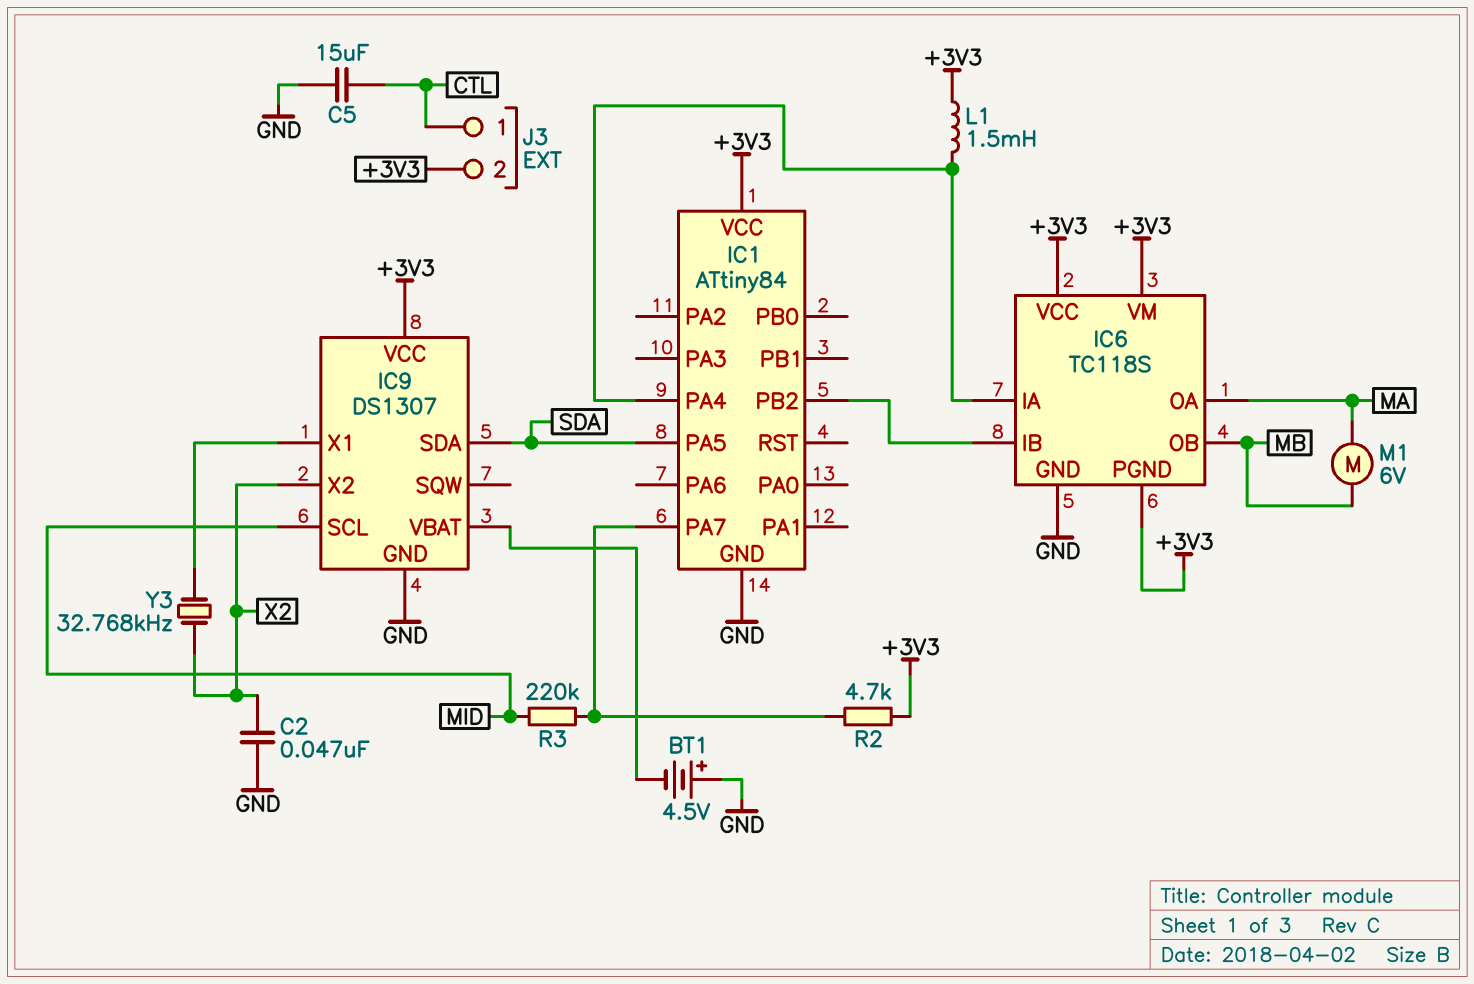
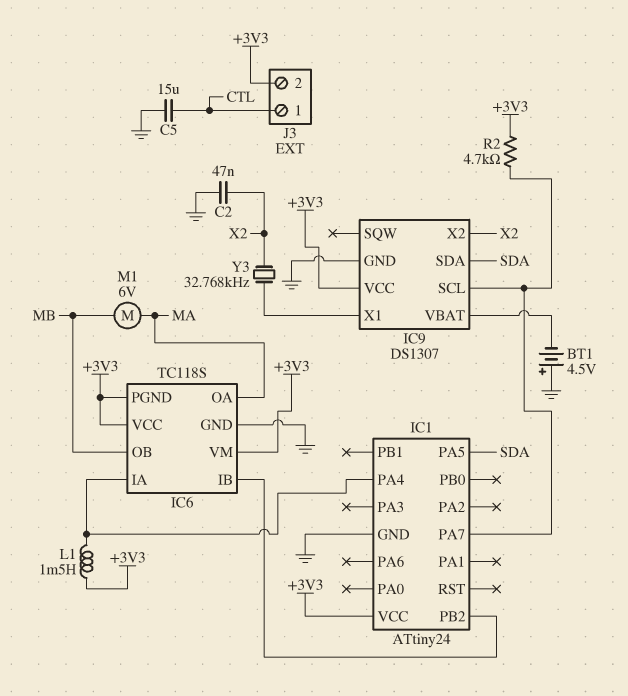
IC1: ATtiny84 -> ATtiny24
IC9 pin SCL: MID -> IC1/PA7
R3: 220k (IC1/PA7, MID) -> none

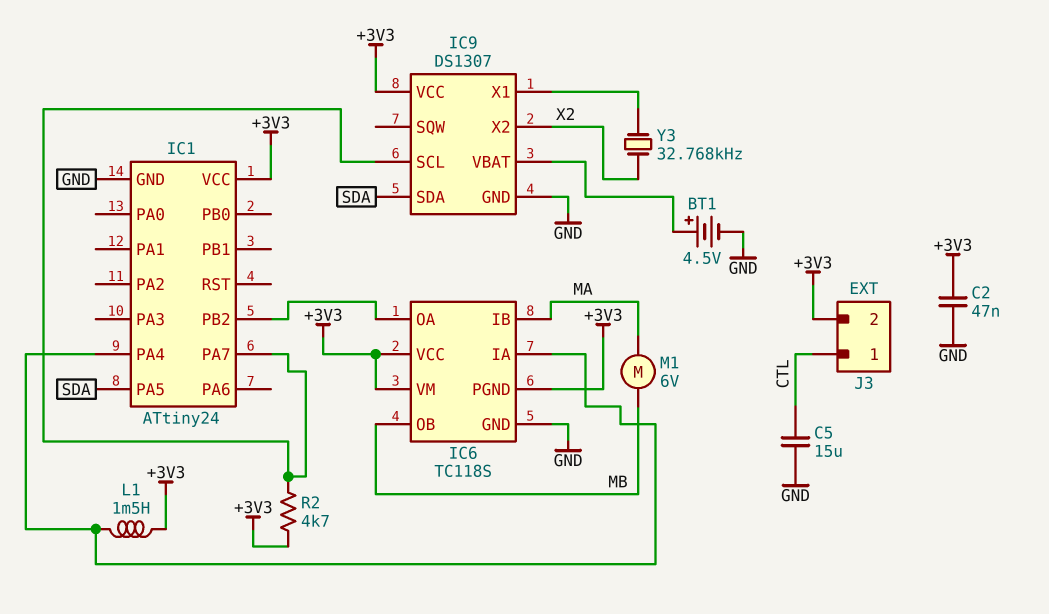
BT1: 4.5V (plus GND, minus IC9/VBAT) -> 4.5V (plus IC9/VBAT, minus GND)
C2: 47nF (GND, X2) -> 47nF (+3V3, GND)
IC6 pin IB: IC1/PB2 -> MA
IC6 pin OA: MA -> IC1/PB2

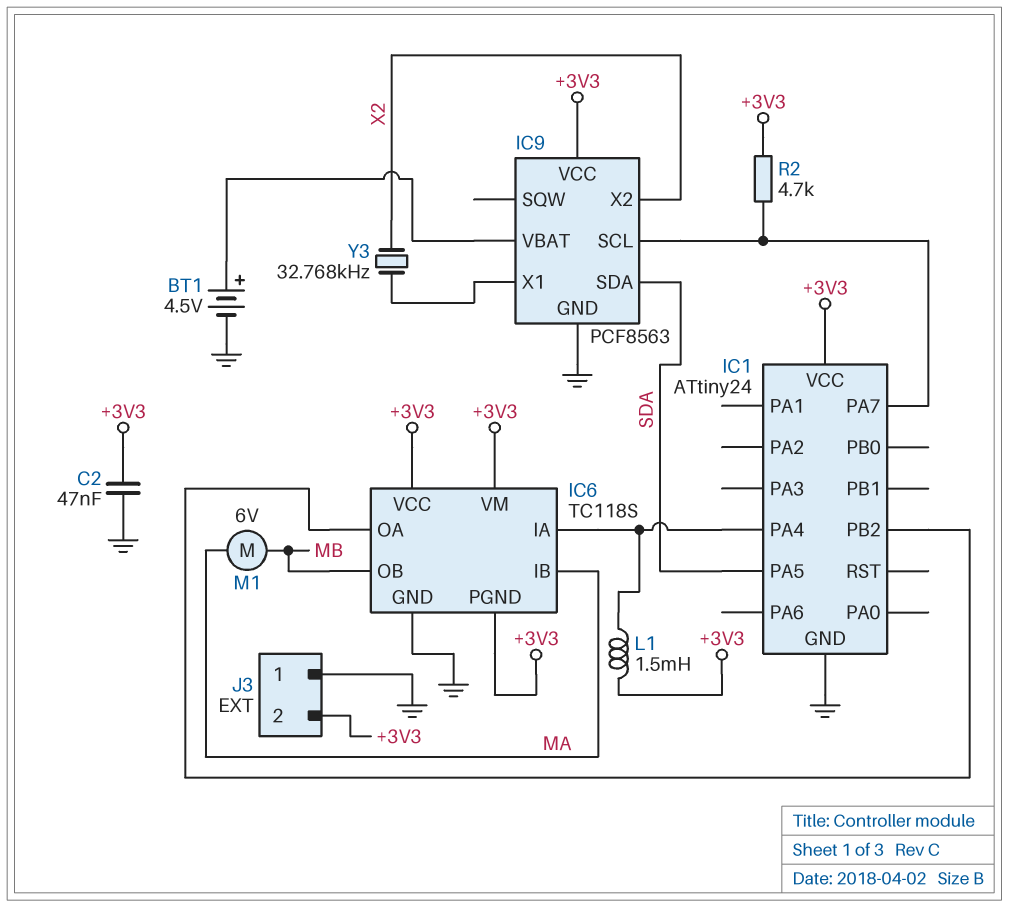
C5: 15uF (CTL, GND) -> none
IC9: DS1307 -> PCF8563
J3 pin 1: CTL -> GND

